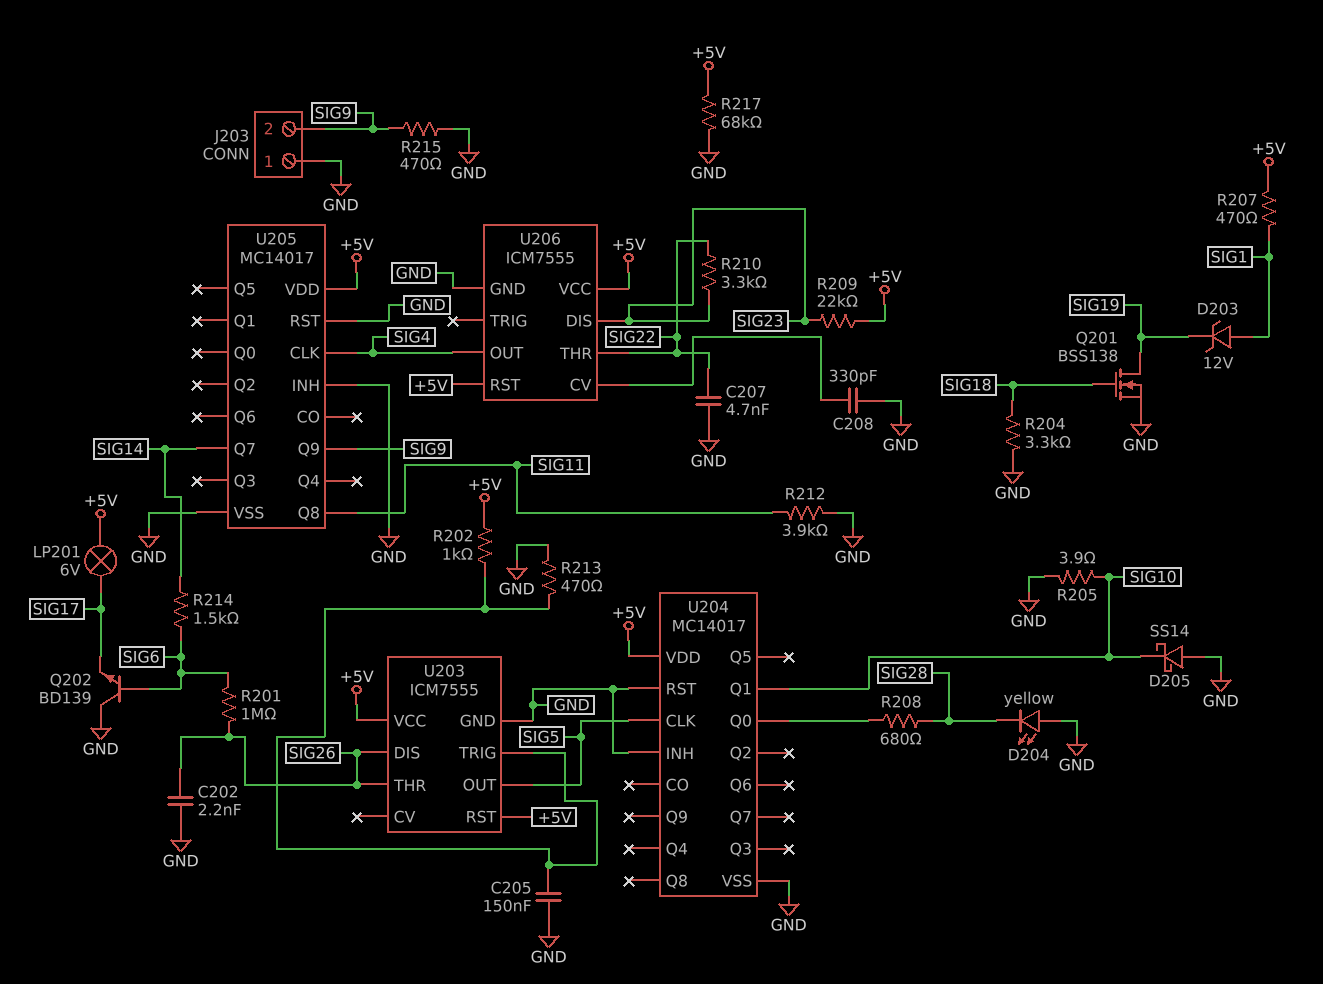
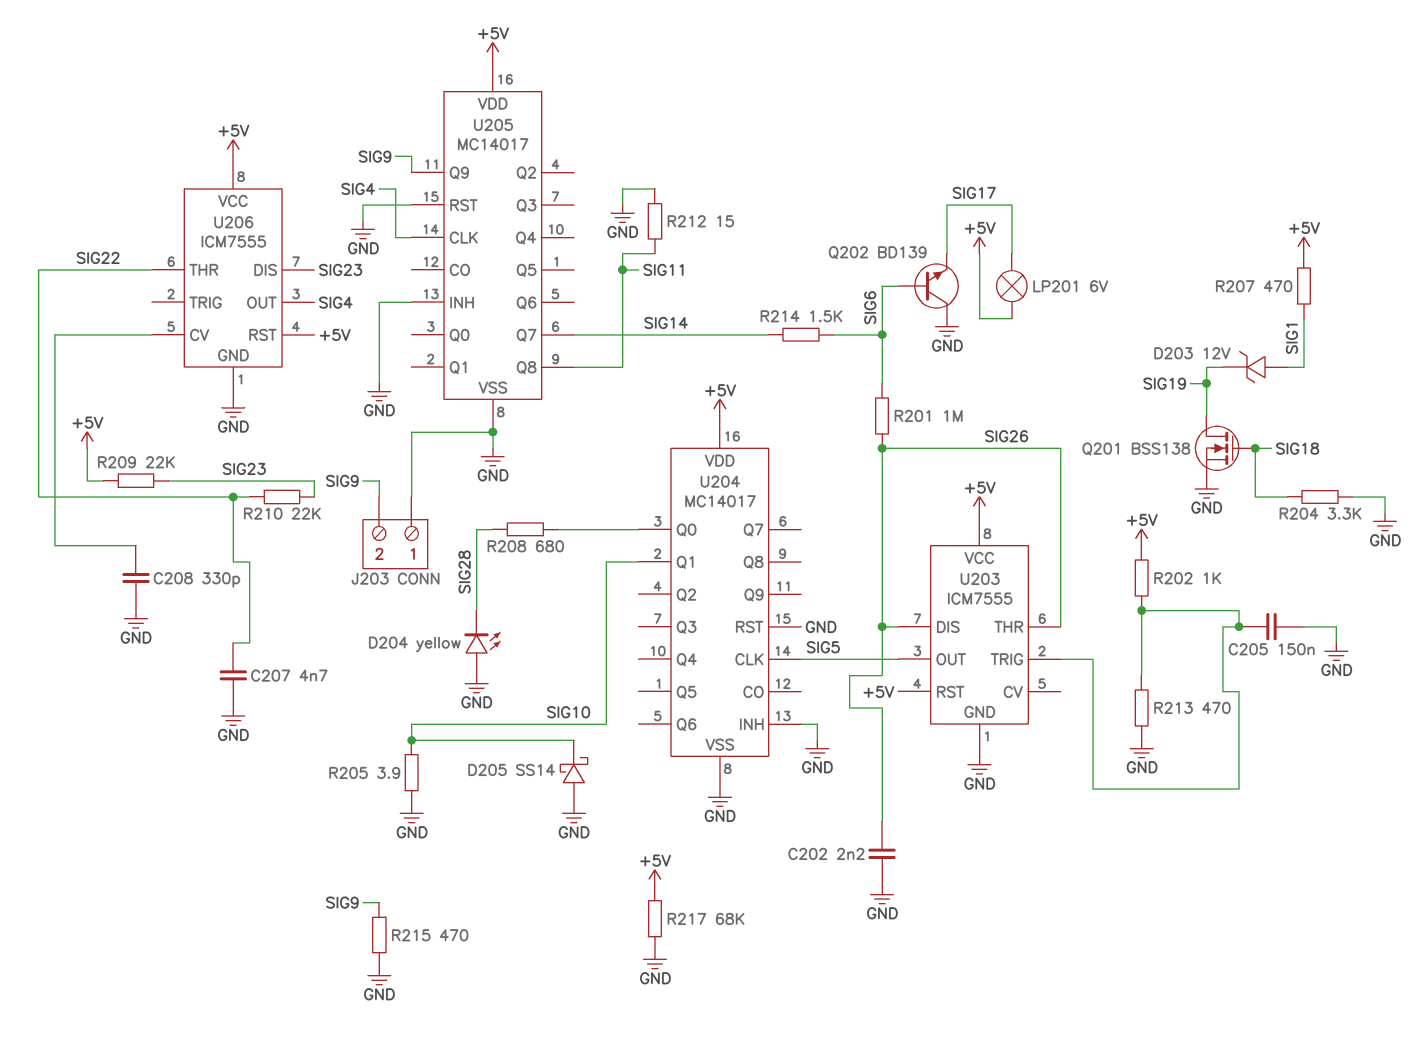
R210: 3.3k (SIG22, SIG23) -> 22k (SIG22, SIG23)
R212: 3.9k (GND, SIG11) -> 15 (GND, SIG11)

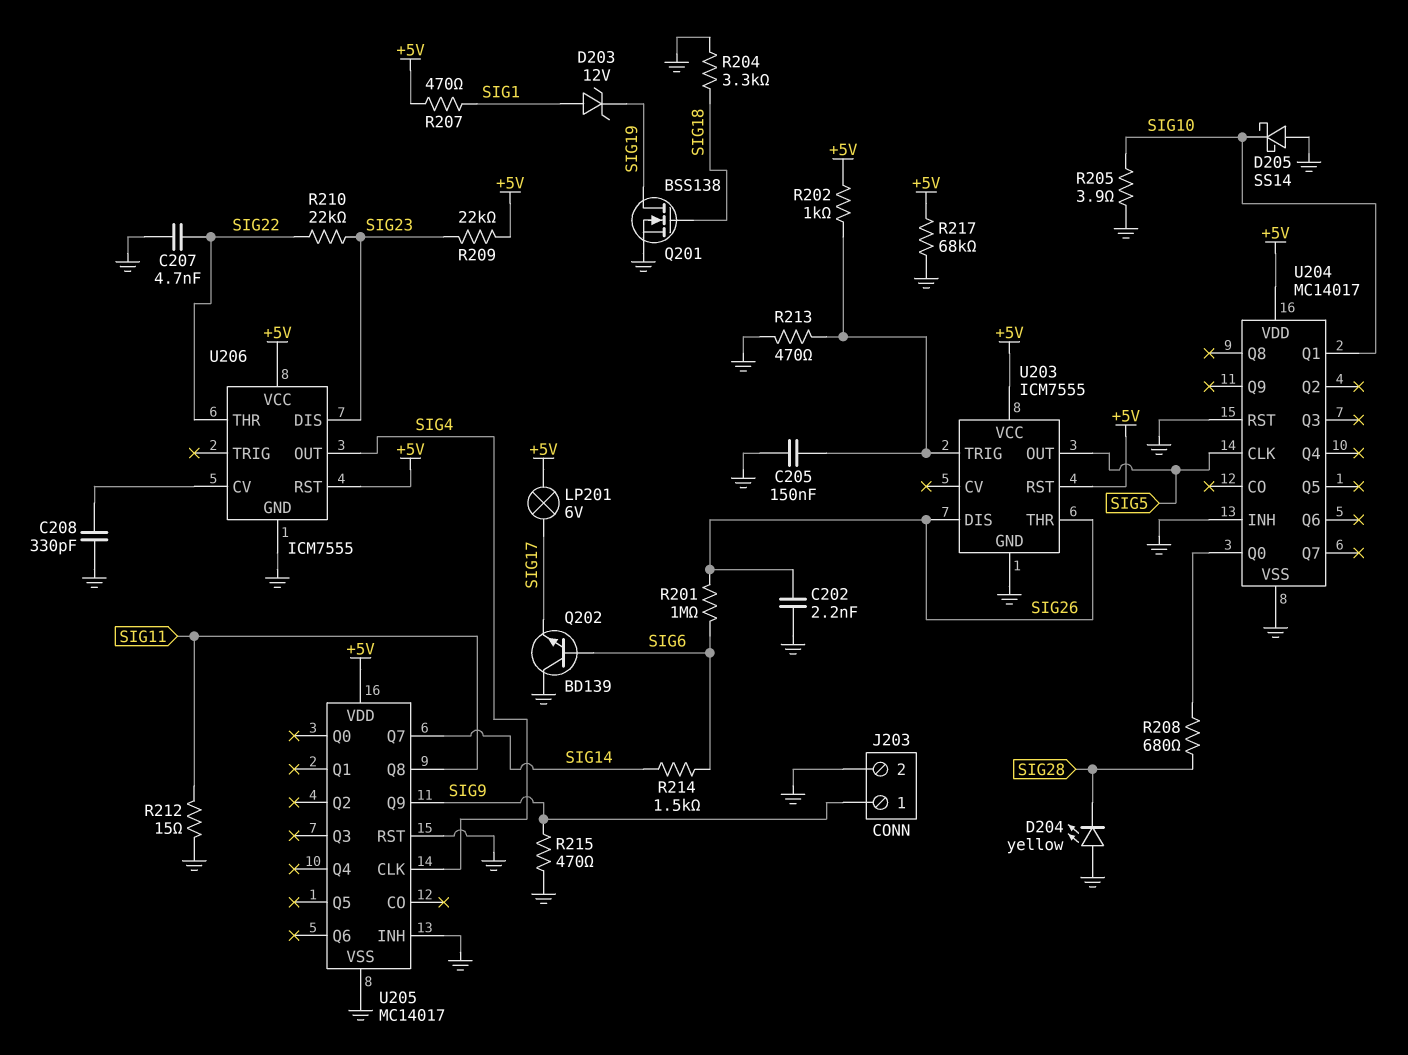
J203 pin 1: GND -> SIG9
J203 pin 2: SIG9 -> GND

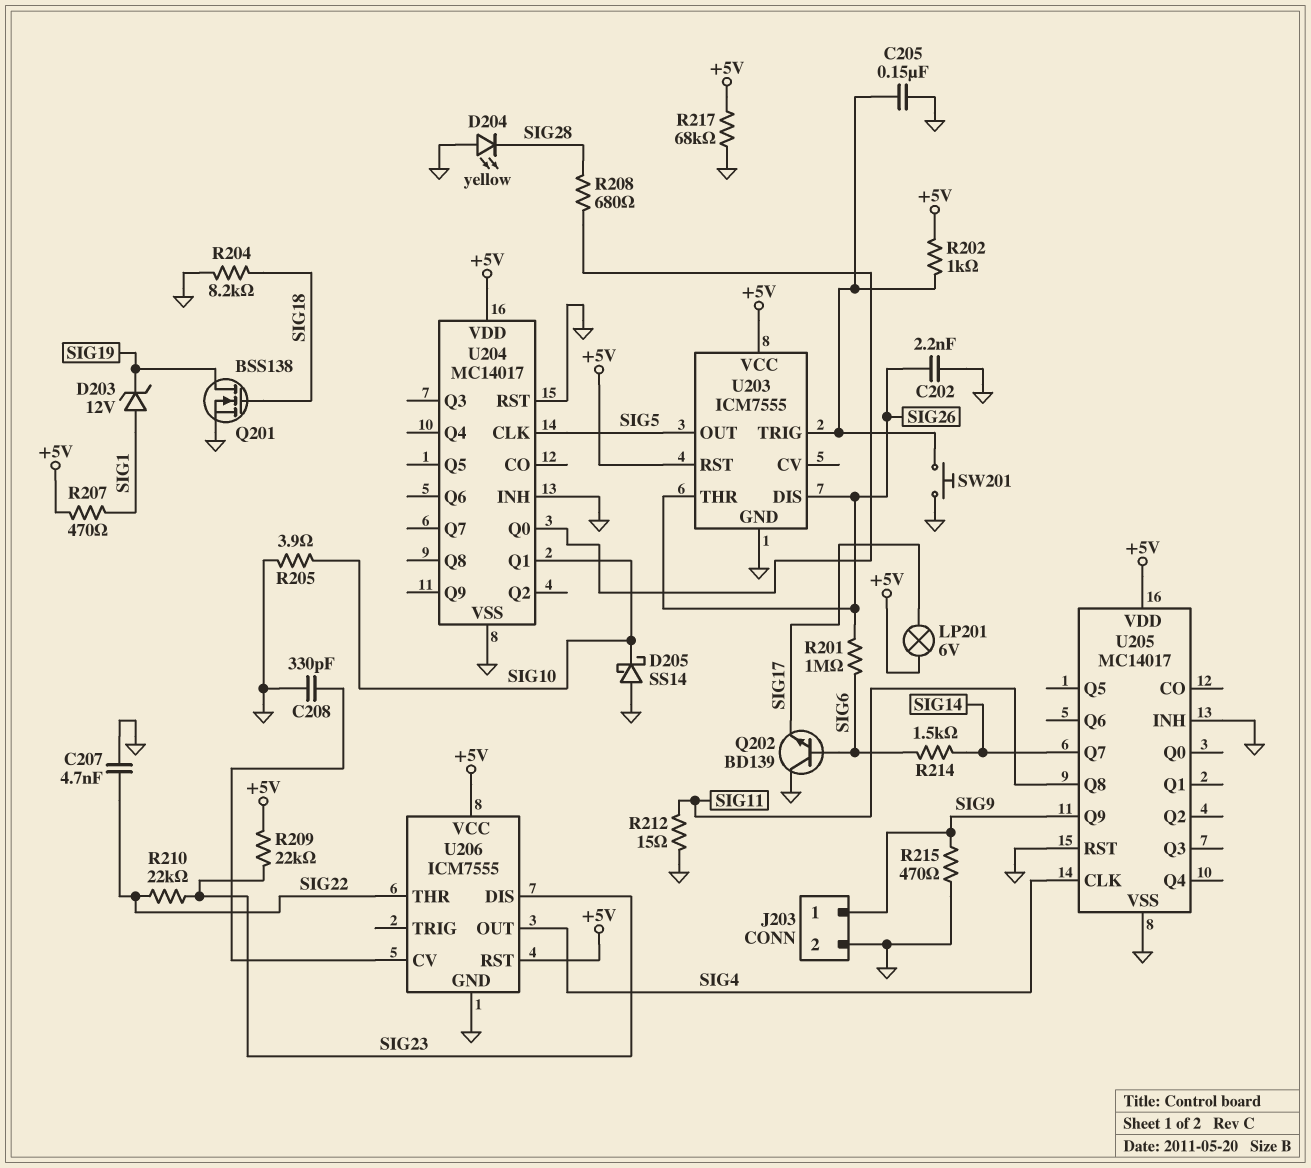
R204: 3.3k (GND, SIG18) -> 8.2k (GND, SIG18)
R213: 470 (GND, U203/TRIG) -> none
SW201: none -> button (GND, U203/TRIG)

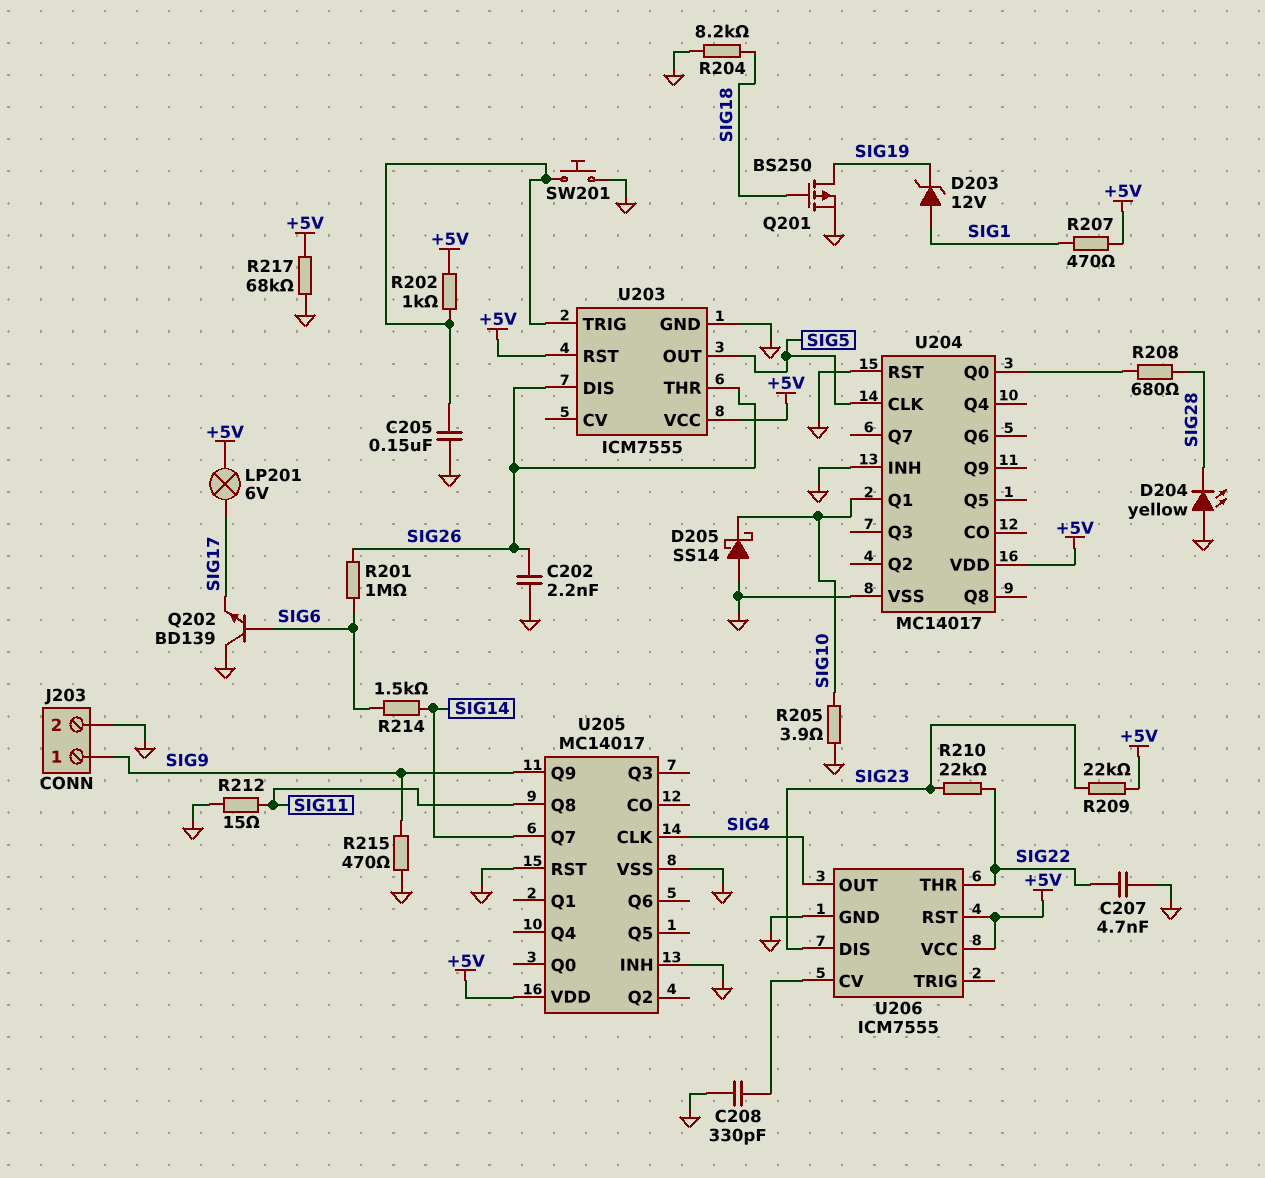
Q201: NMOS BSS138 (G SIG18, D SIG19, S GND) -> PMOS BS250 (G SIG18, D SIG19, S GND)

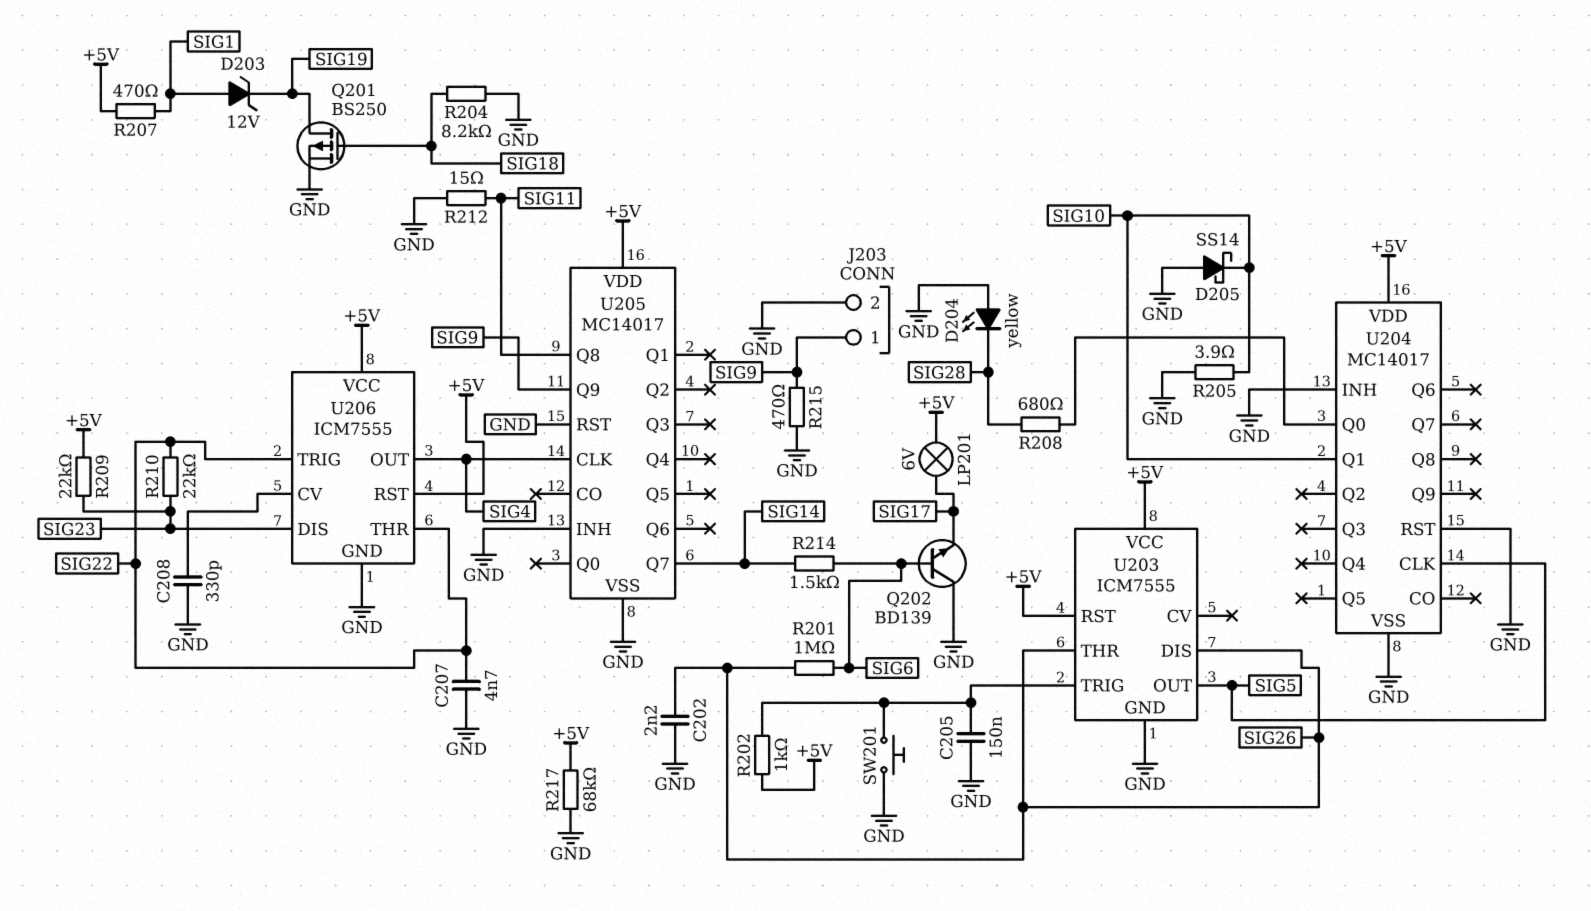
U206 pin TRIG: none -> SIG22

